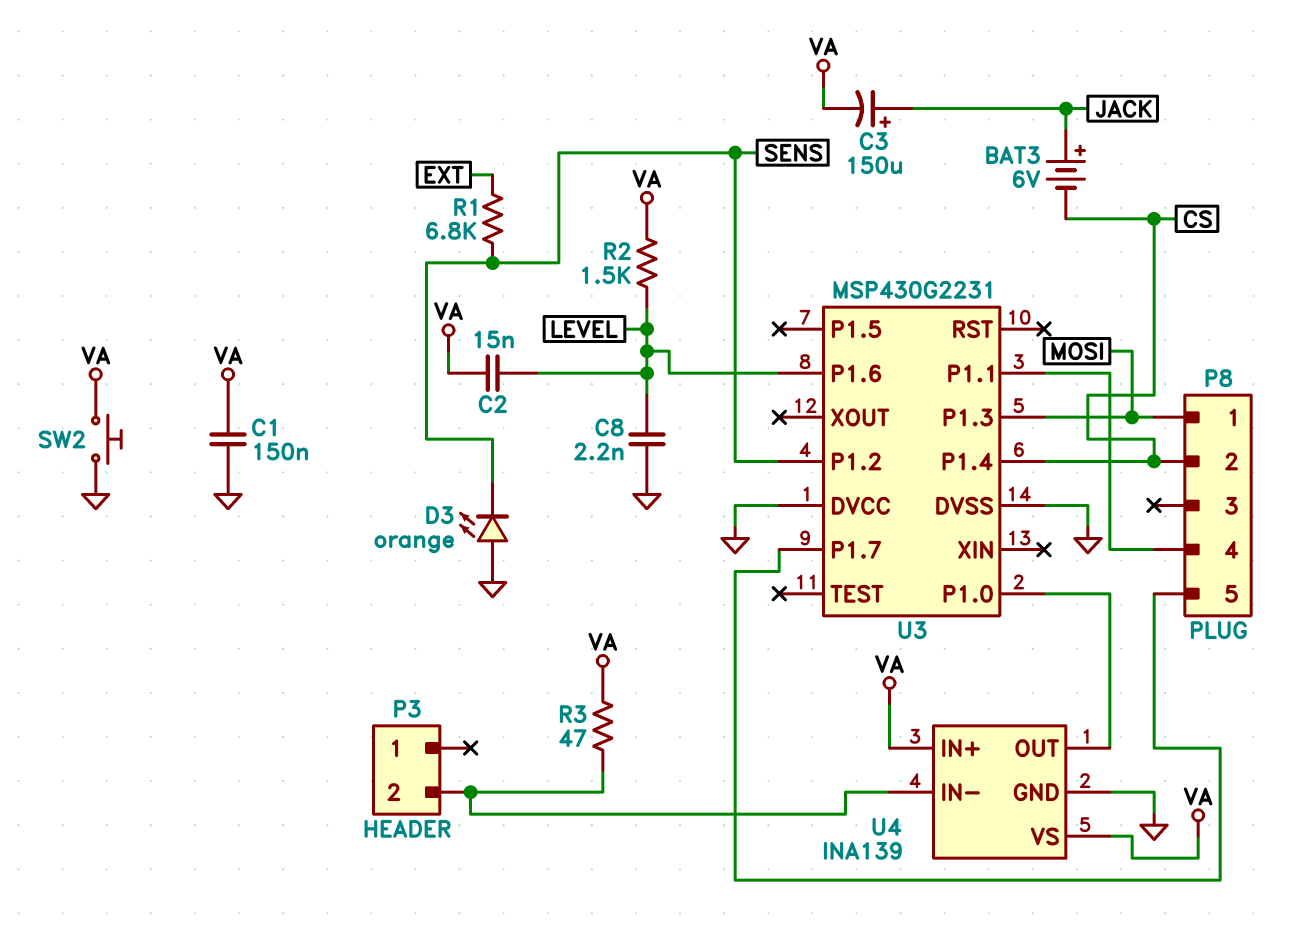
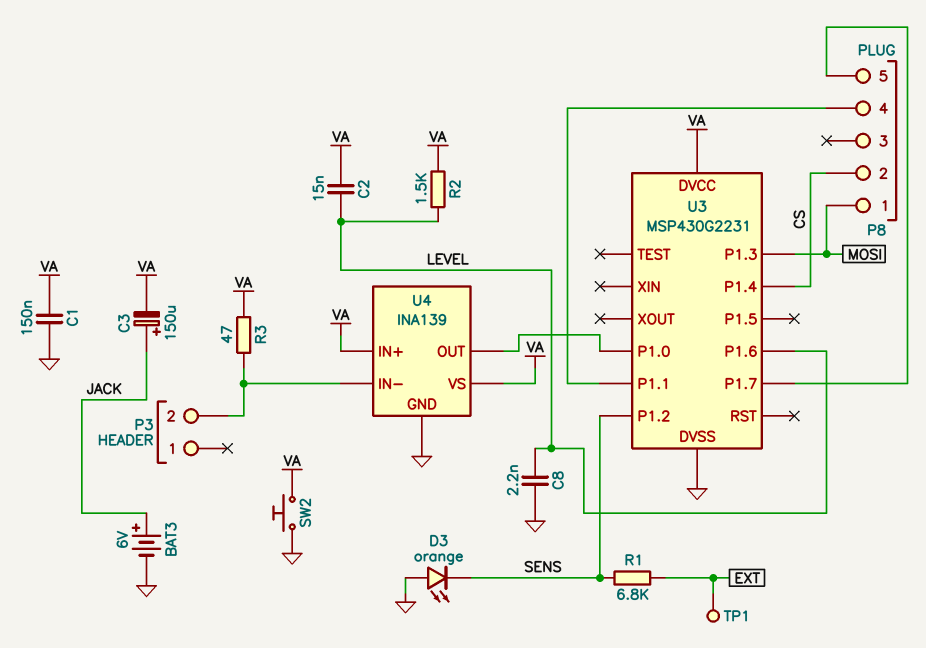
BAT3: 6V (plus JACK, minus CS) -> 6V (plus JACK, minus GND)
TP1: none -> test point (EXT)
U3 pin DVCC: GND -> VA

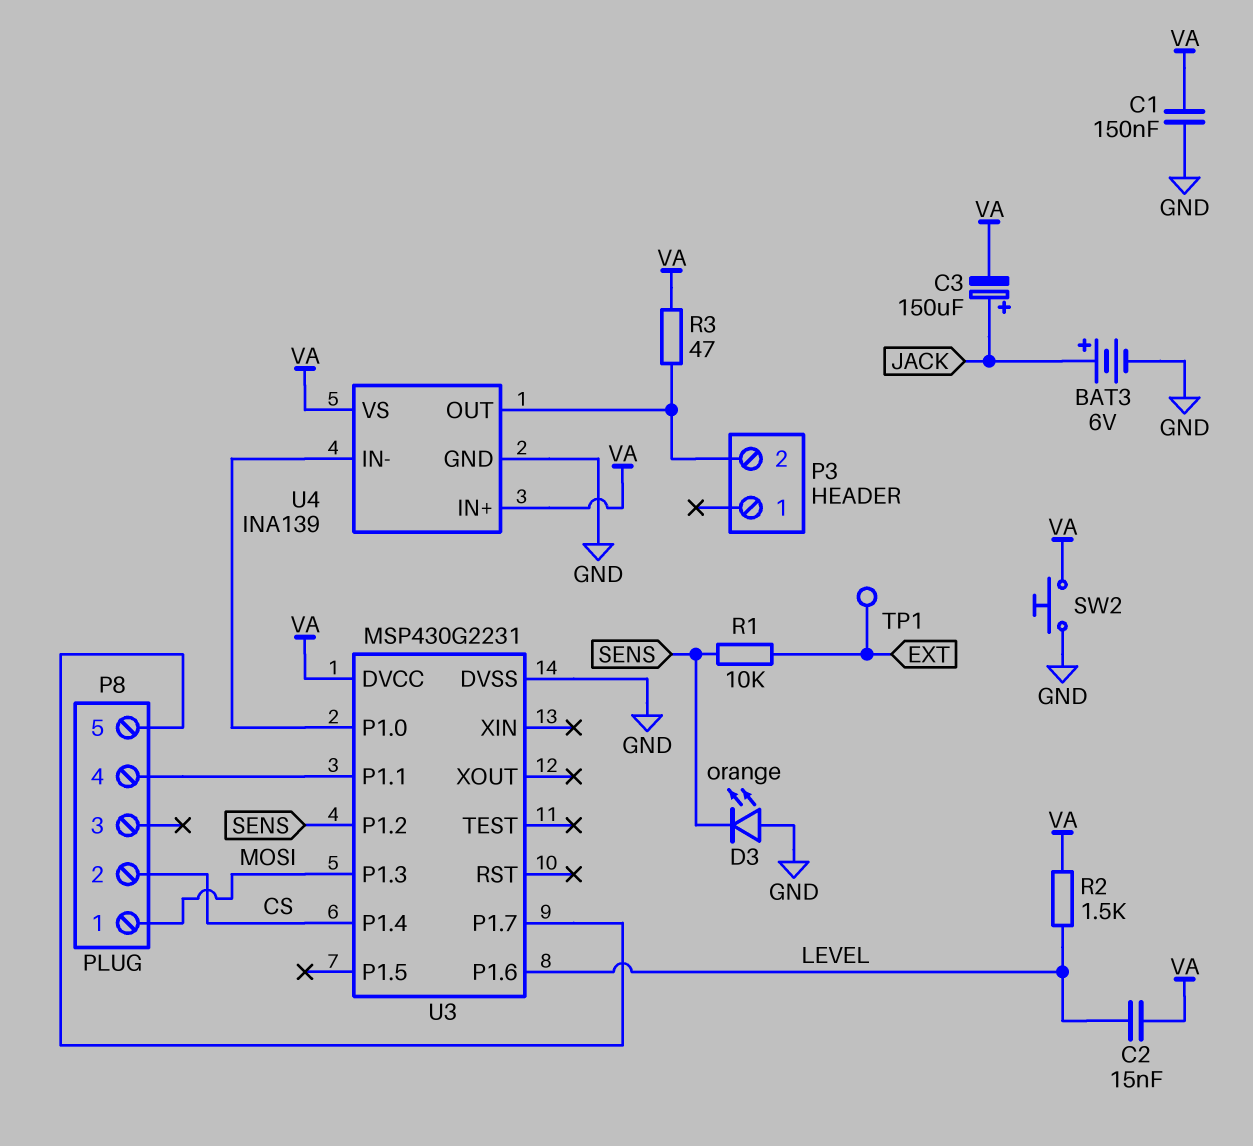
C8: 2.2nF (GND, LEVEL) -> none
R1: 6.8k (EXT, SENS) -> 10k (EXT, SENS)
U4 pin IN-: P3/2 -> U3/P1.0
U4 pin OUT: U3/P1.0 -> P3/2

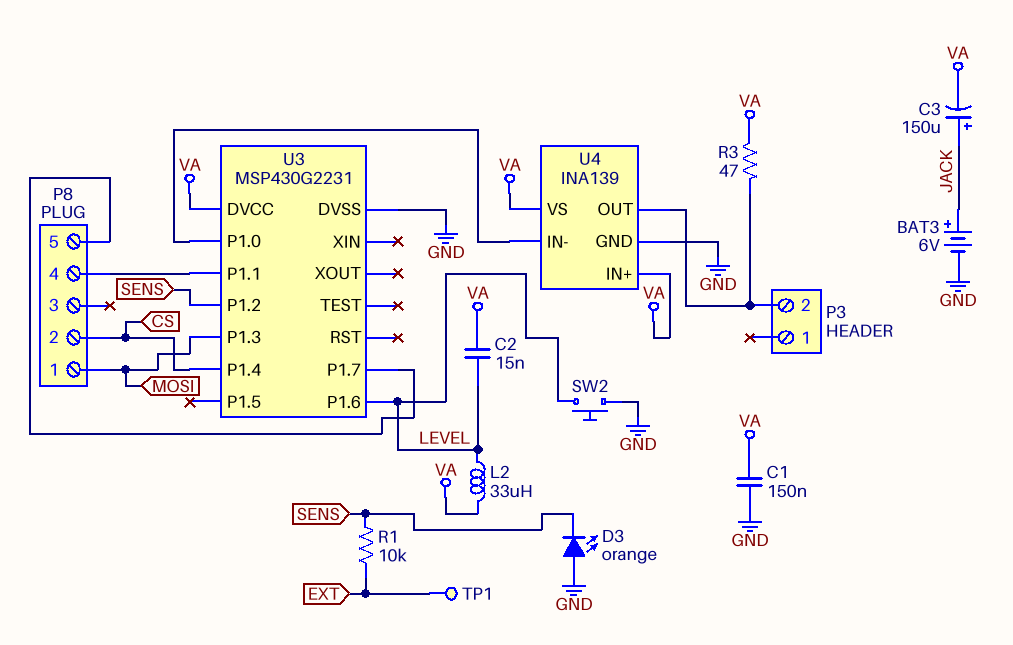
L2: none -> 33uH (LEVEL, VA)
R2: 1.5k (LEVEL, VA) -> none
SW2: button (GND, VA) -> button (GND, LEVEL)

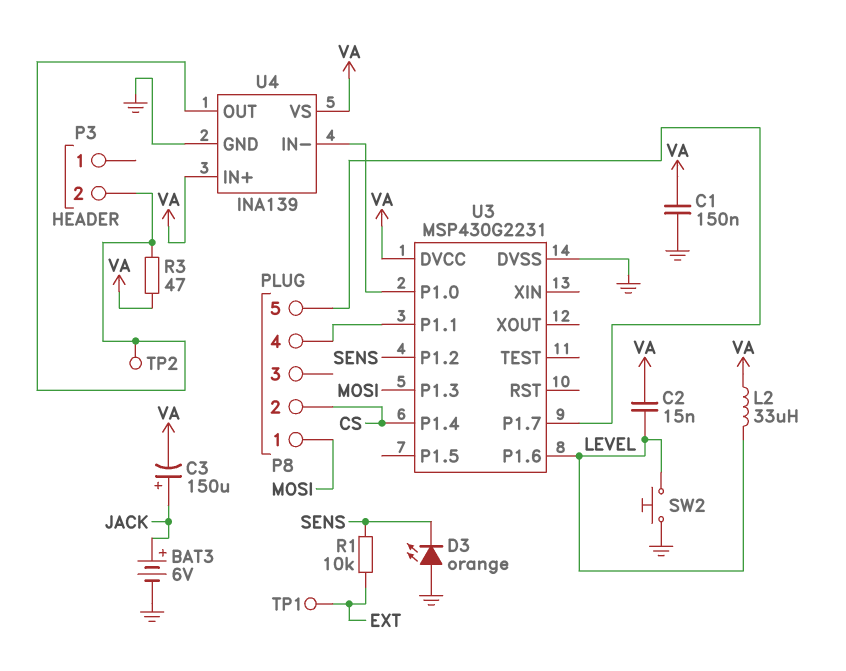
TP2: none -> test point (P3/2)

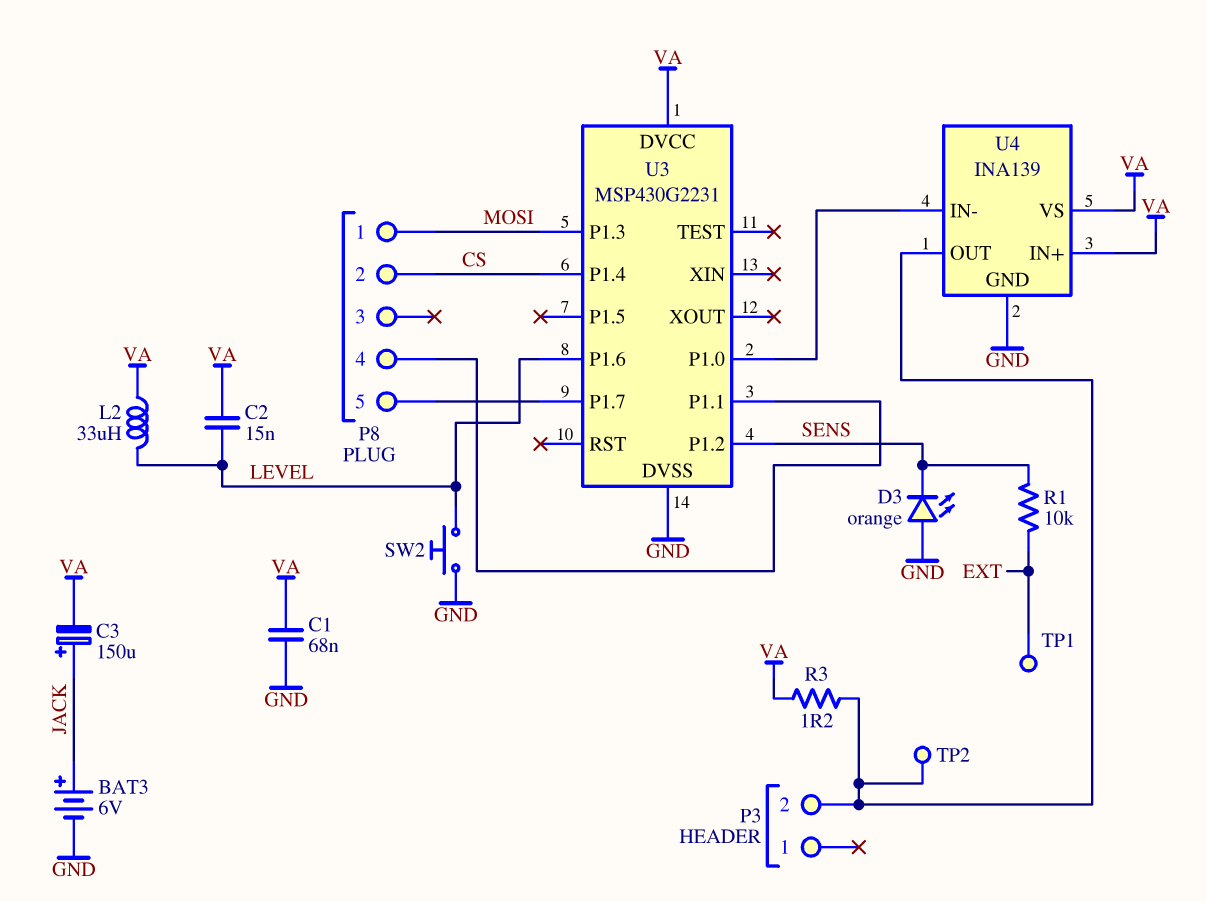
C1: 150nF (GND, VA) -> 68nF (GND, VA)
R3: 47 (P3/2, VA) -> 1.2 (P3/2, VA)

